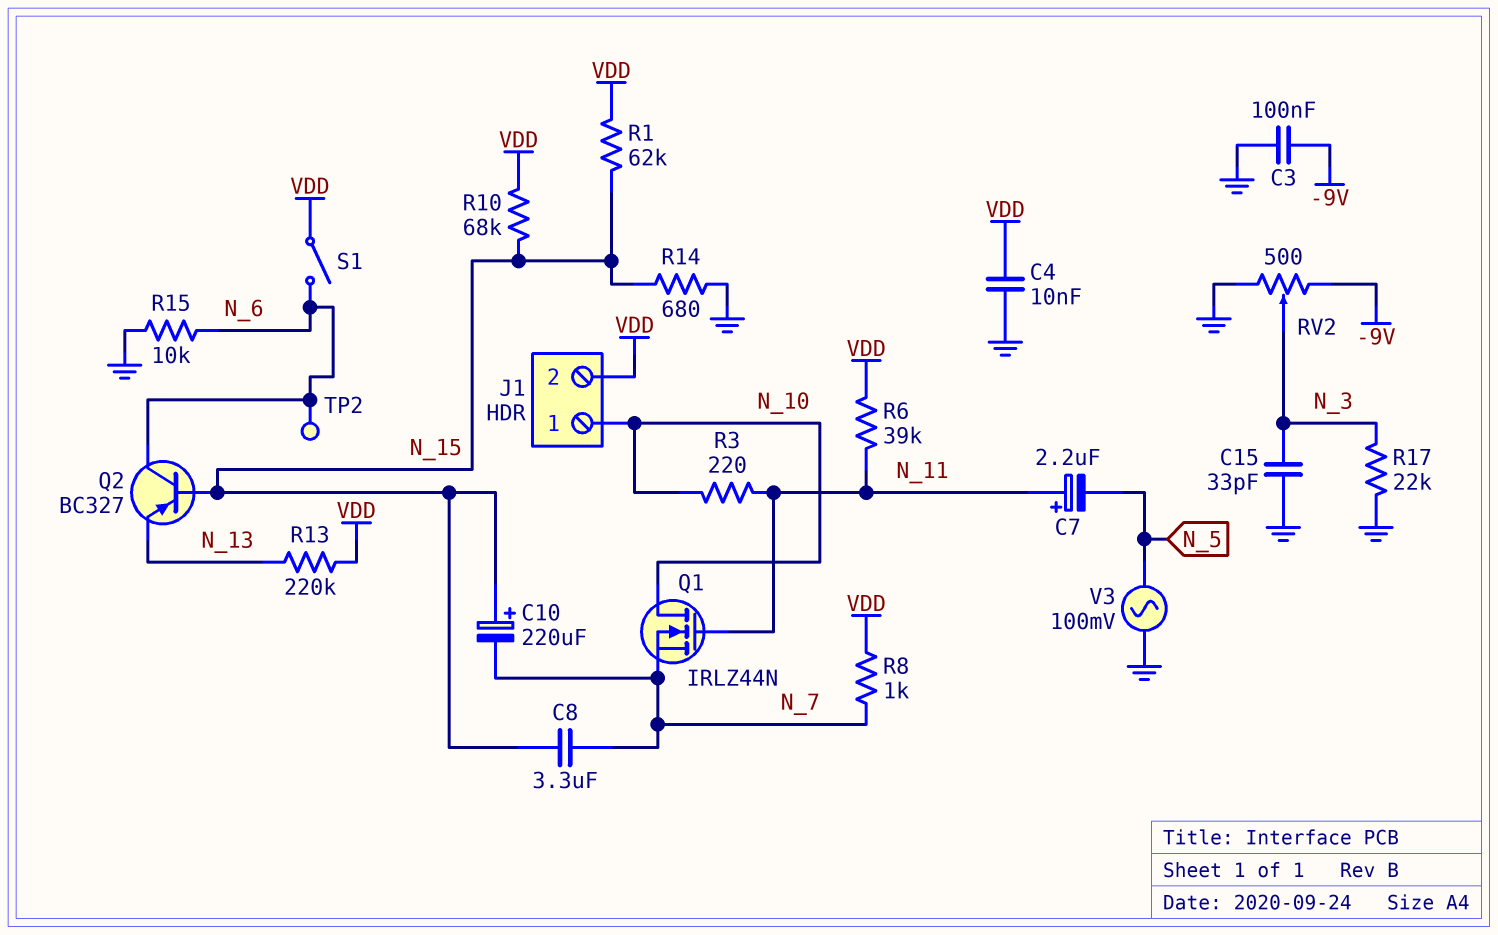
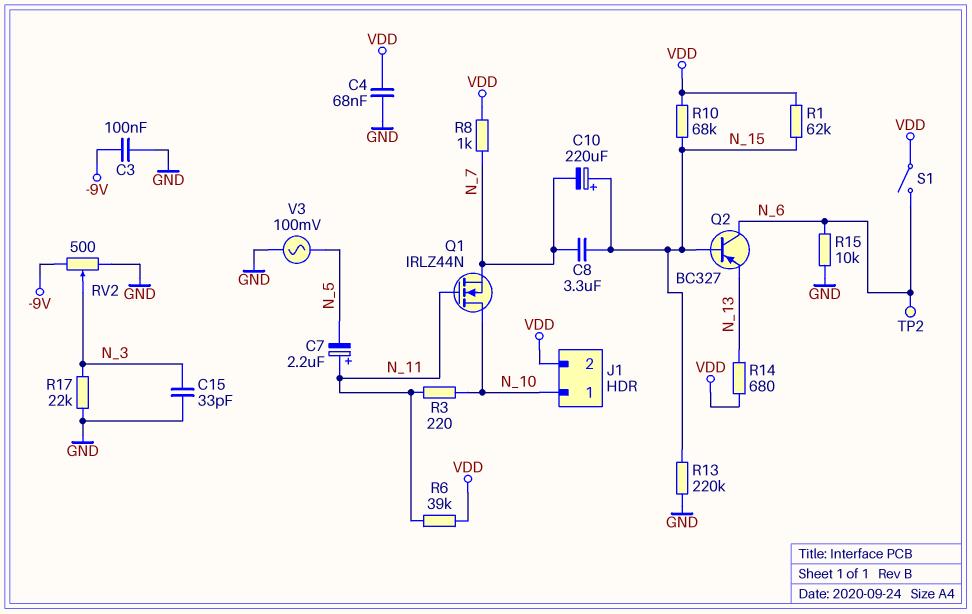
C4: 10nF (GND, VDD) -> 68nF (GND, VDD)
R13: 220k (N_13, VDD) -> 220k (GND, N_15)
R14: 680 (GND, N_15) -> 680 (N_13, VDD)

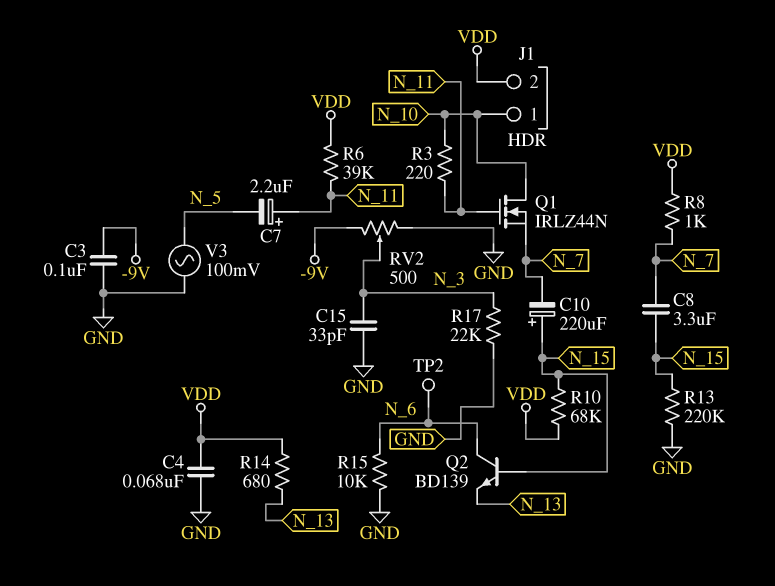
Q2: PNP BC327 (B N_15, C N_6, E N_13) -> NPN BD139 (B N_15, C N_6, E N_13)
R1: 62k (N_15, VDD) -> none
S1: switch (N_6, VDD) -> none

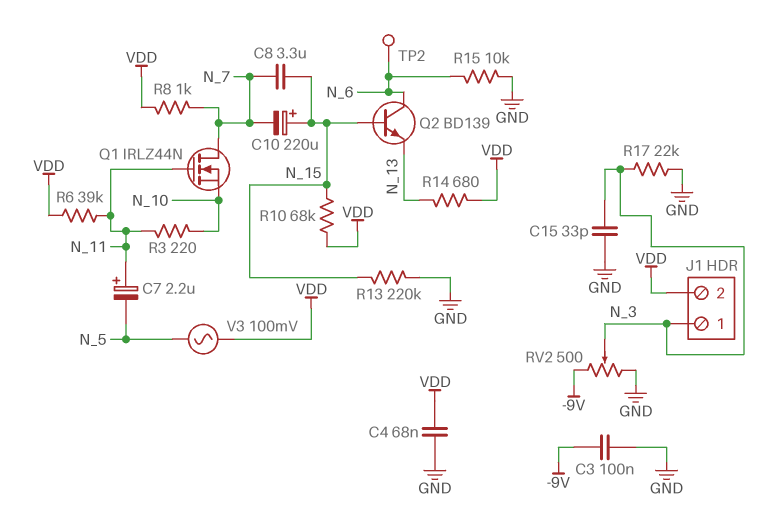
J1 pin 1: N_10 -> N_3
Q1: NMOS IRLZ44N (G N_11, D N_10, S N_7) -> NMOS IRLZ44N (G N_11, D N_7, S N_10)
V3: AC 100mV (GND, N_5) -> AC 100mV (N_5, VDD)

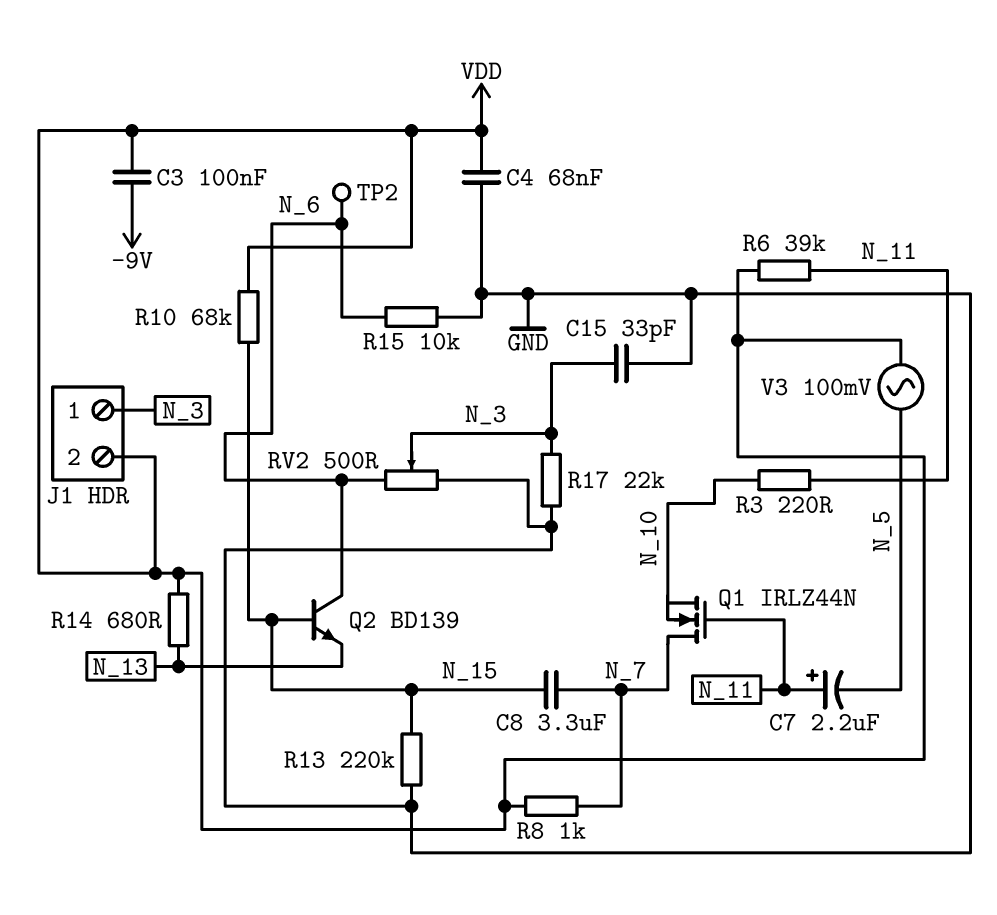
C3: 100nF (-9V, GND) -> 100nF (-9V, VDD)
C10: 220uF (plus N_15, minus N_7) -> none
RV2: 500 (-9V, GND, wiper N_3) -> 500 (GND, N_6, wiper N_3)

